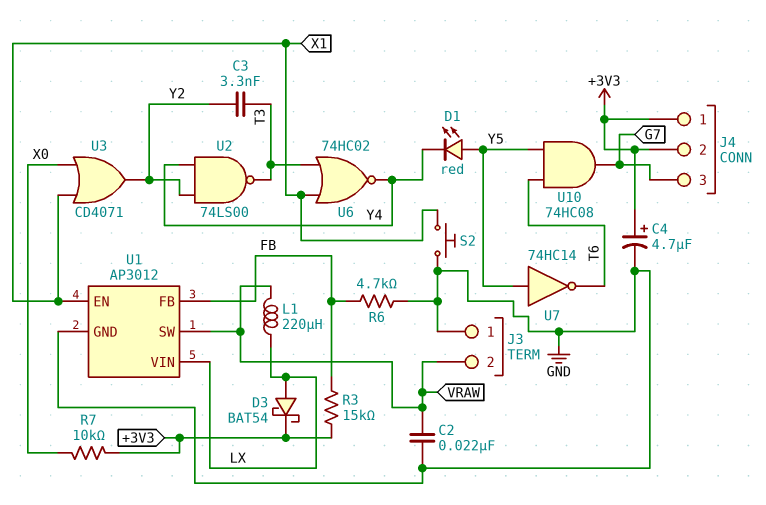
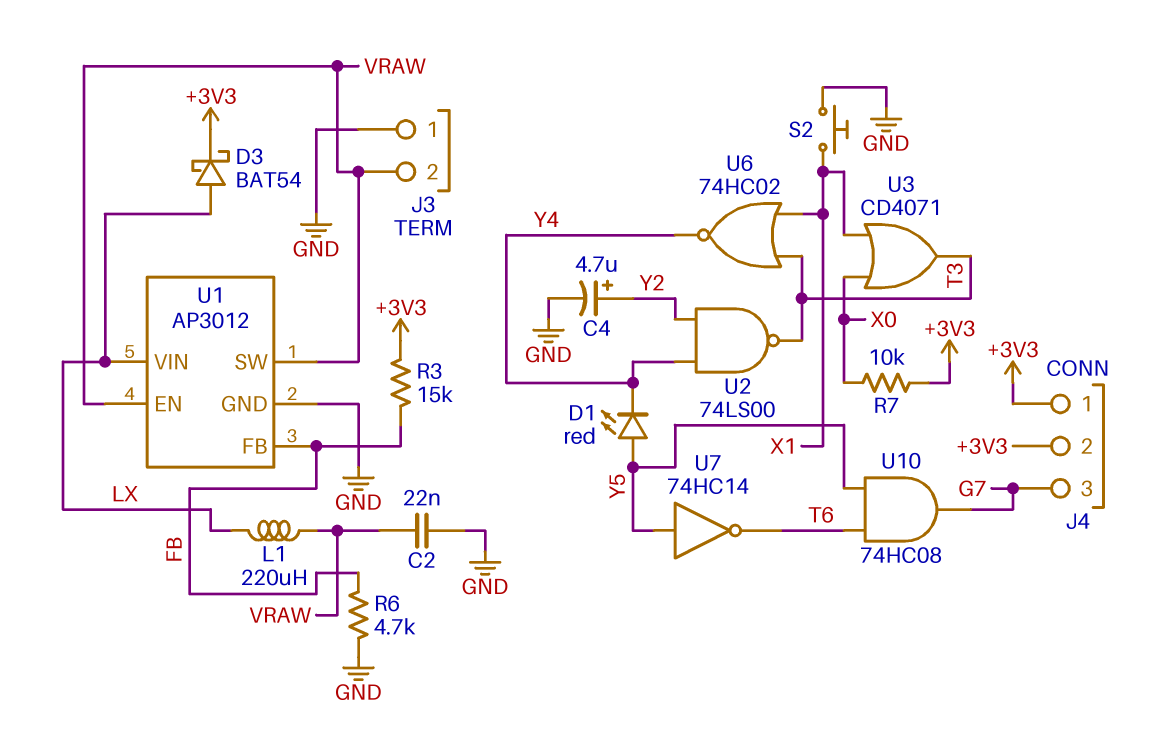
C3: 3.3nF (T3, Y2) -> none
C4: 4.7uF (plus +3V3, minus GND) -> 4.7uF (plus Y2, minus GND)
U1 pin EN: X1 -> VRAW
U3: OR CD4071 (in X0, in X1, out Y2) -> OR CD4071 (in X0, in X1, out T3)

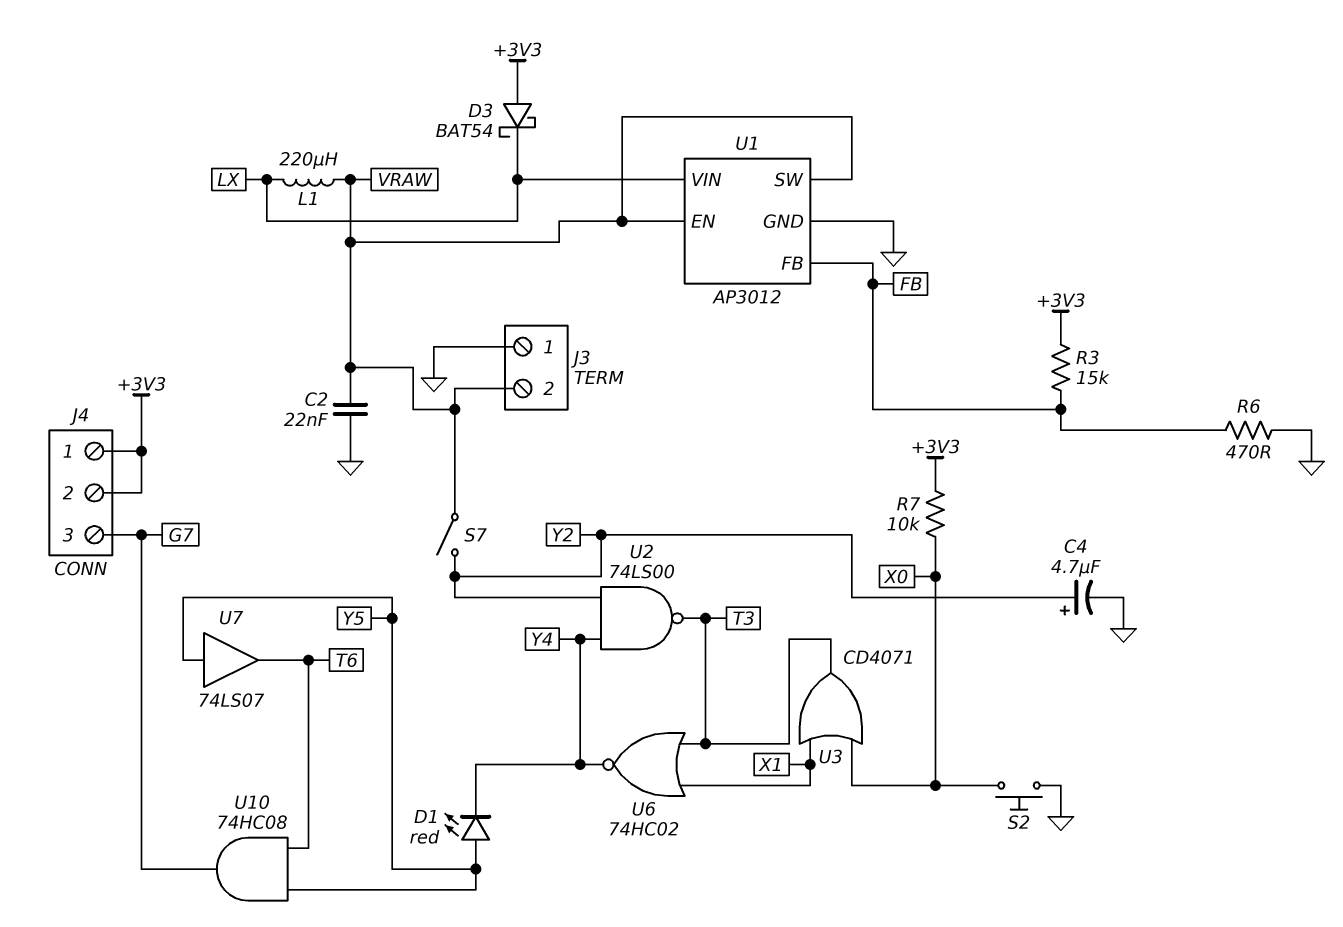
D3: schottky BAT54 (A LX, K +3V3) -> schottky BAT54 (A +3V3, K LX)
R6: 4.7k (FB, GND) -> 470 (FB, GND)
S2: button (GND, X1) -> button (GND, X0)
S7: none -> switch (VRAW, Y2)
U7: NOT 74HC14 (in Y5, out T6) -> buffer 74LS07 (in Y5, out T6)

